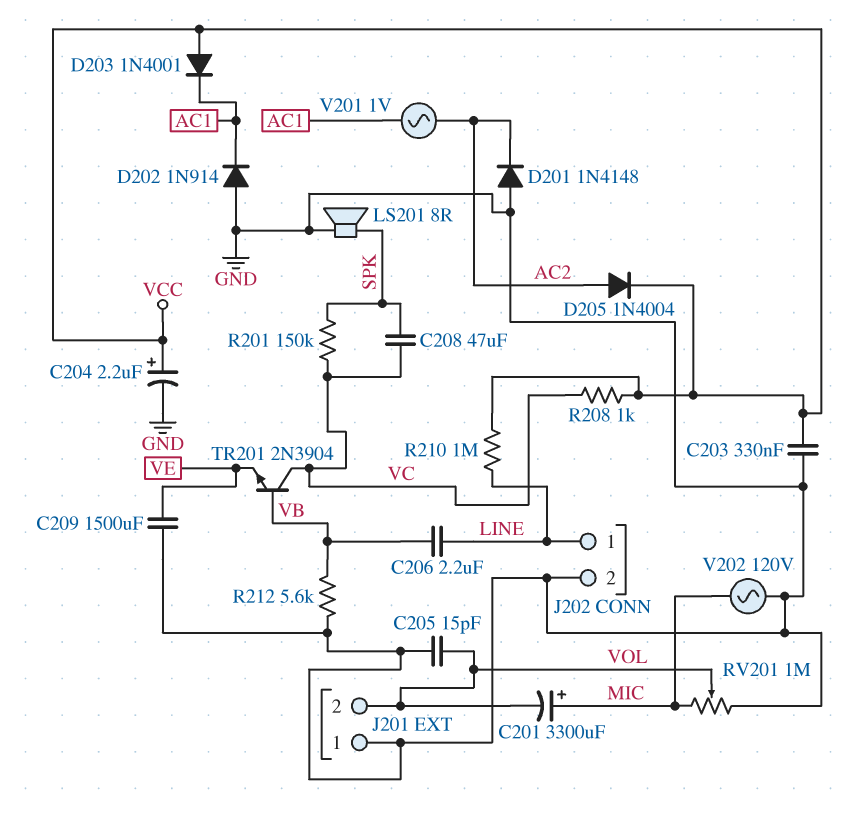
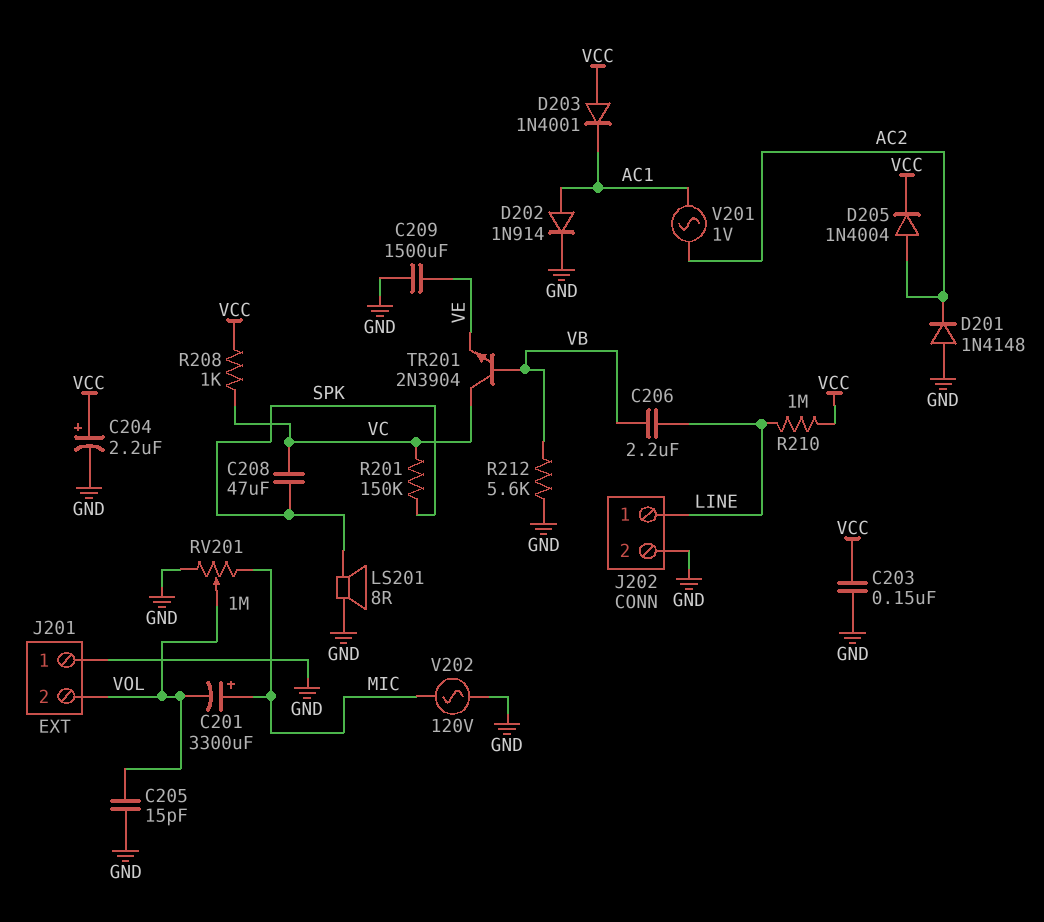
C203: 330nF (GND, VCC) -> 150nF (GND, VCC)
D202: diode 1N914 (A GND, K AC1) -> diode 1N914 (A AC1, K GND)

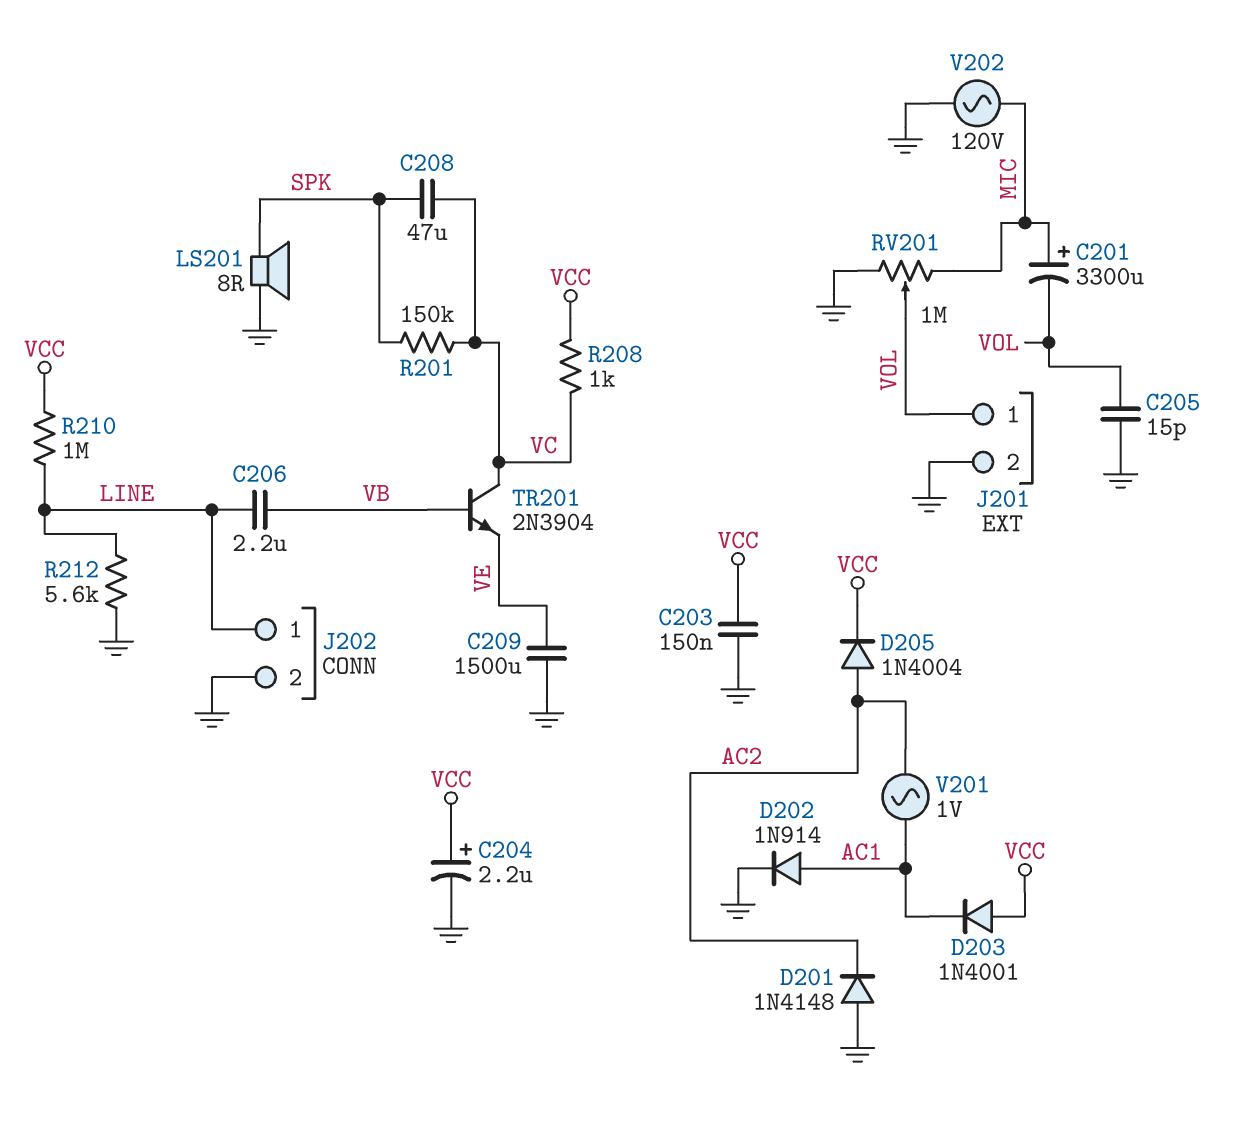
J201 pin 1: GND -> VOL
J201 pin 2: VOL -> GND
R212: 5.6k (GND, VB) -> 5.6k (GND, LINE)

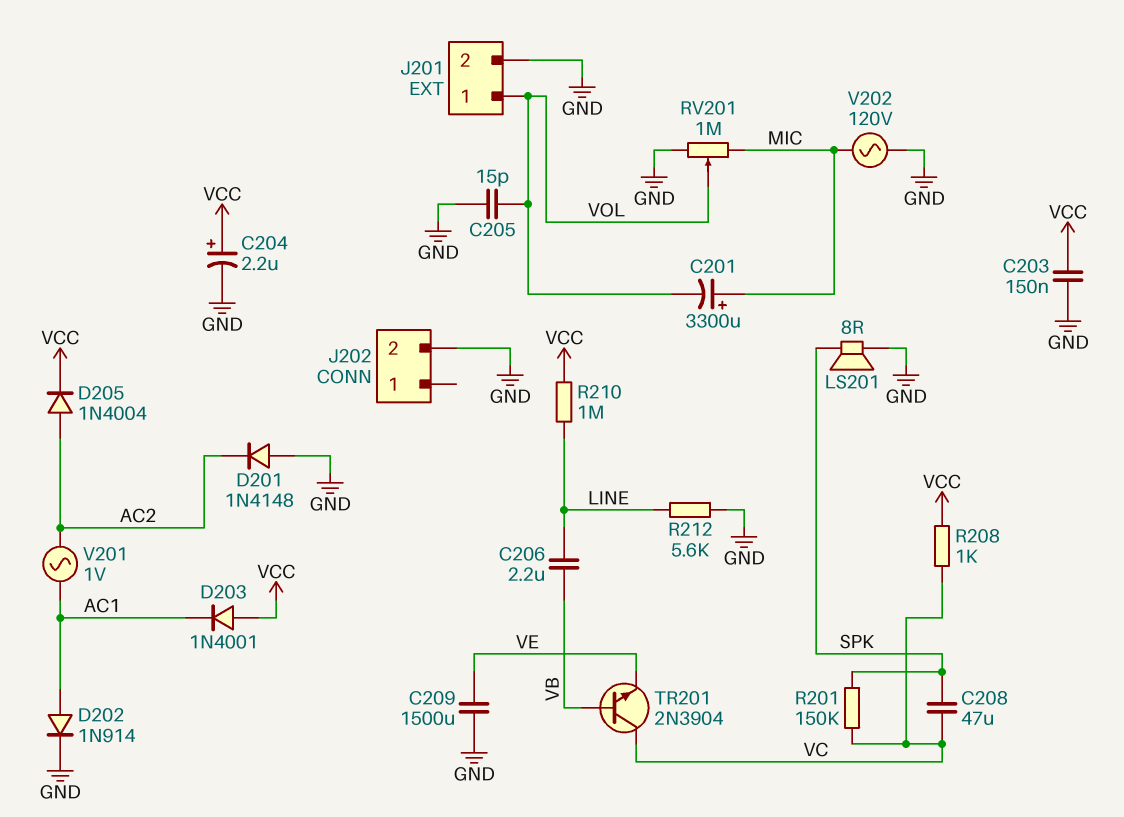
J202 pin 1: LINE -> none

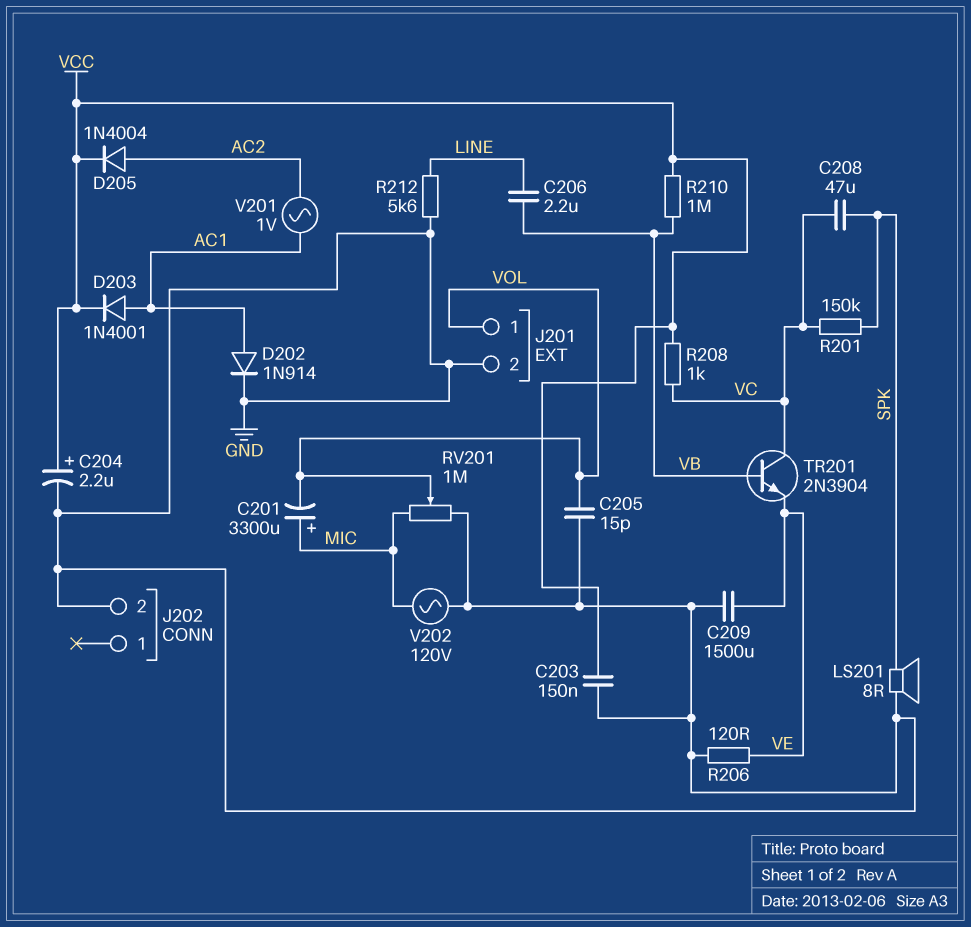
D201: diode 1N4148 (A GND, K AC2) -> none
D203: diode 1N4001 (A VCC, K AC1) -> diode 1N4001 (A AC1, K VCC)
R206: none -> 120 (GND, VE)
R210: 1M (LINE, VCC) -> 1M (VB, VCC)

